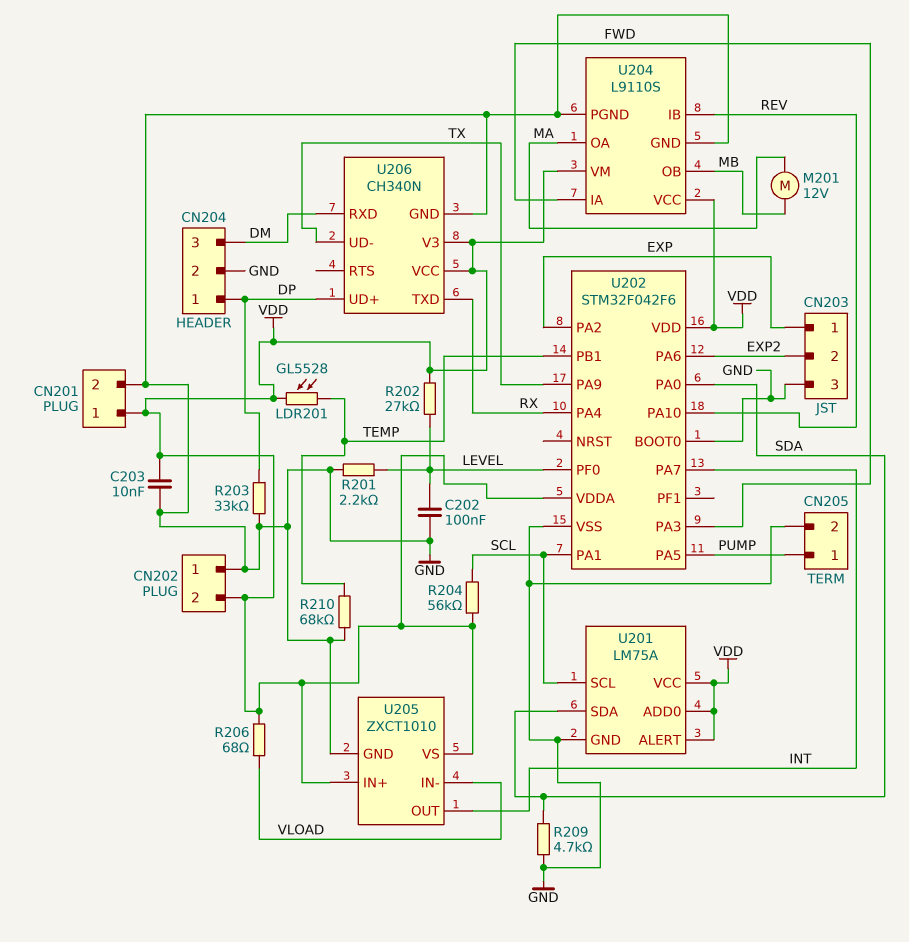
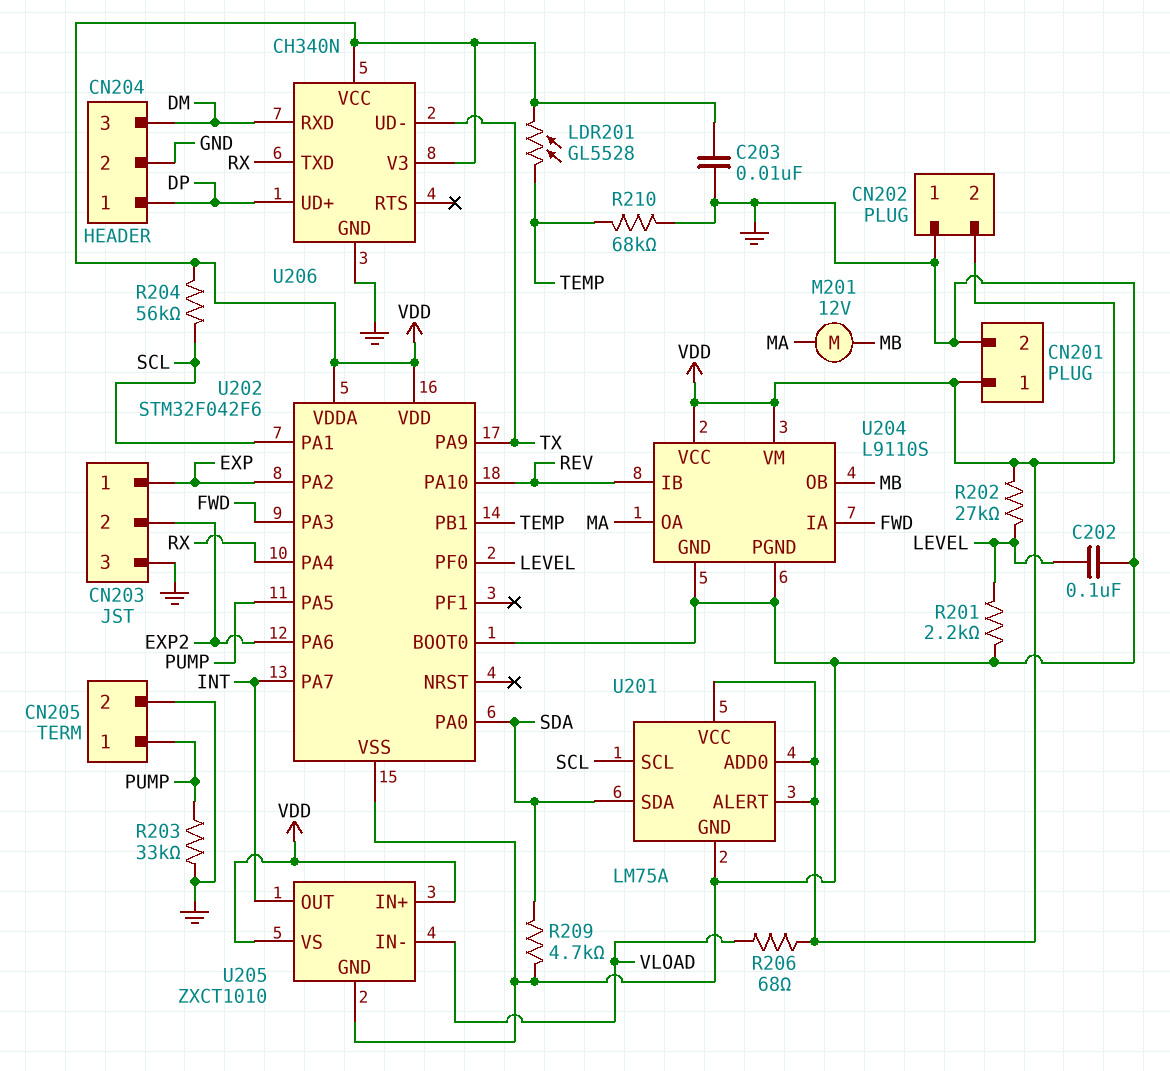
R203: 33k (DP, GND) -> 33k (GND, PUMP)

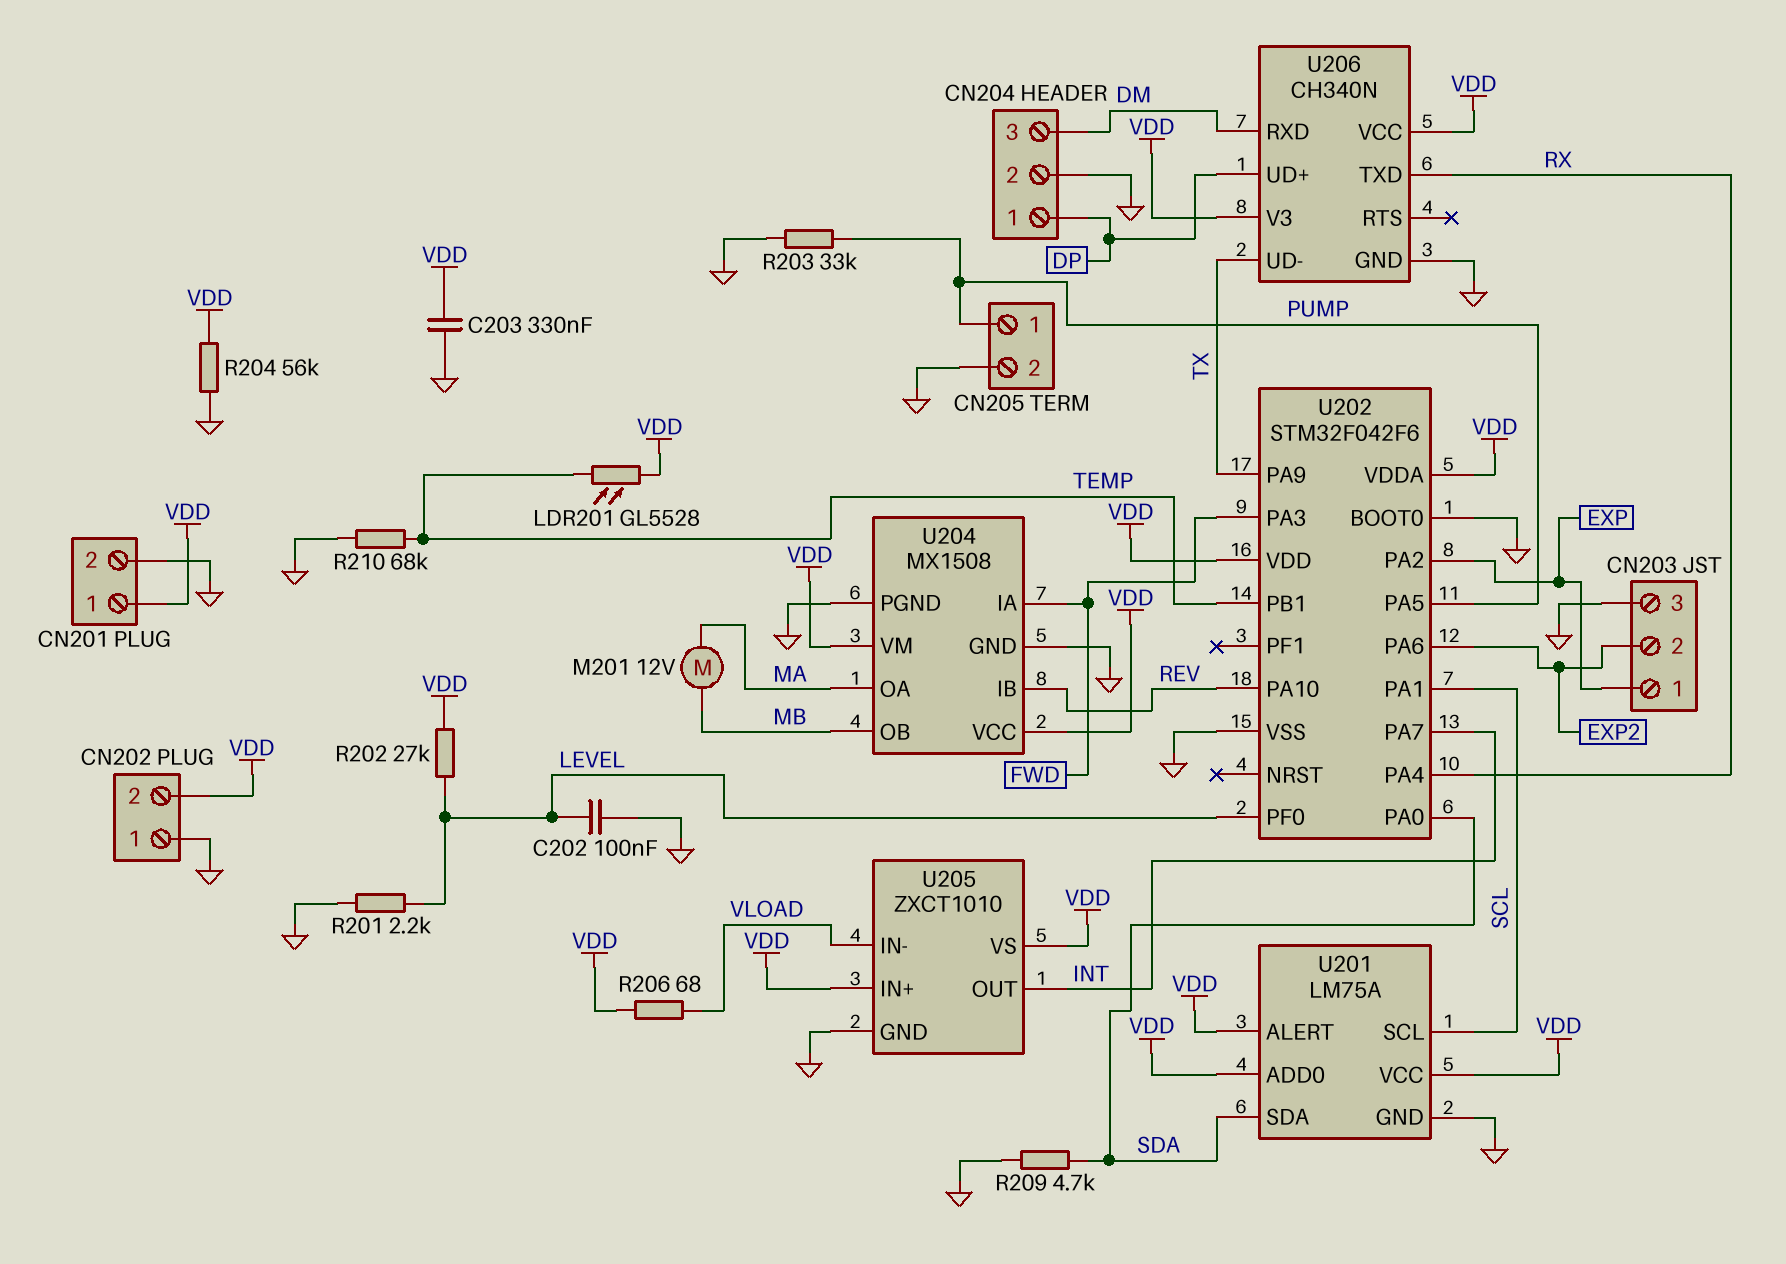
C203: 10nF (GND, VDD) -> 330nF (GND, VDD)
R204: 56k (SCL, VDD) -> 56k (GND, VDD)
U204: L9110S -> MX1508

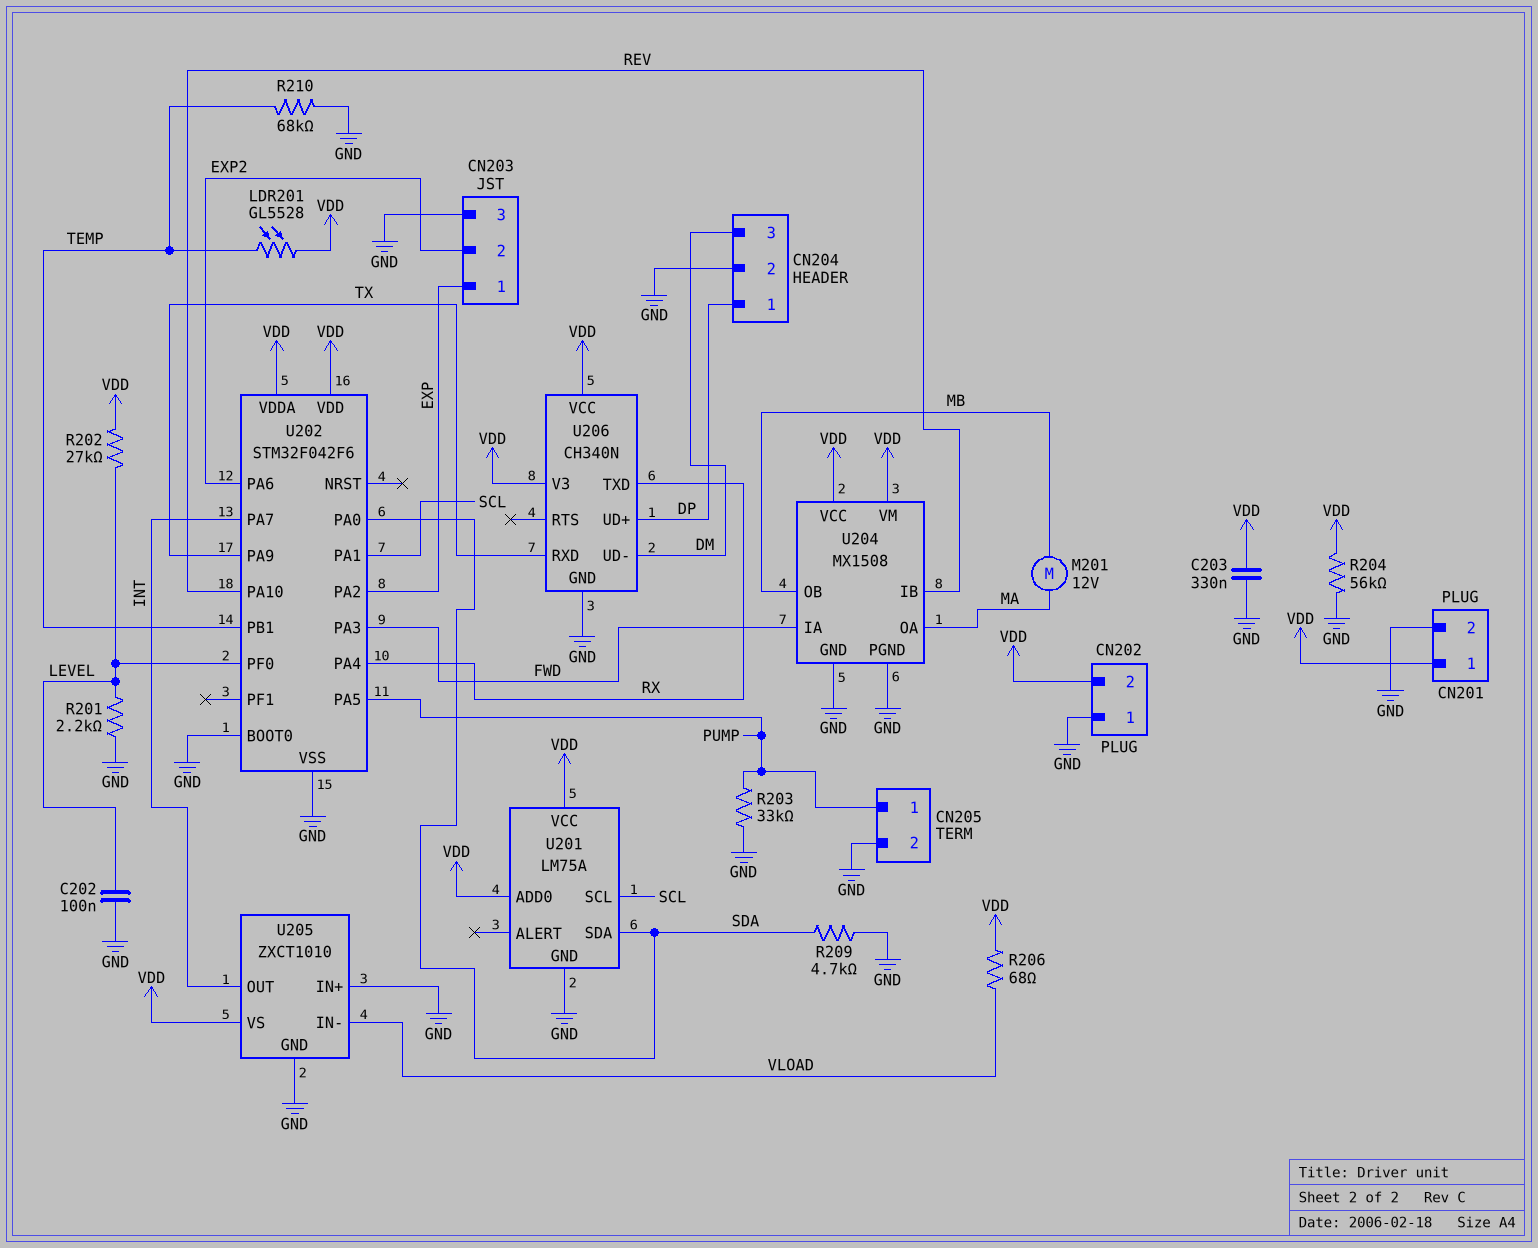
U201 pin ALERT: VDD -> none
U205 pin IN+: VDD -> GND
U206 pin RXD: DM -> TX
U206 pin UD-: TX -> DM

